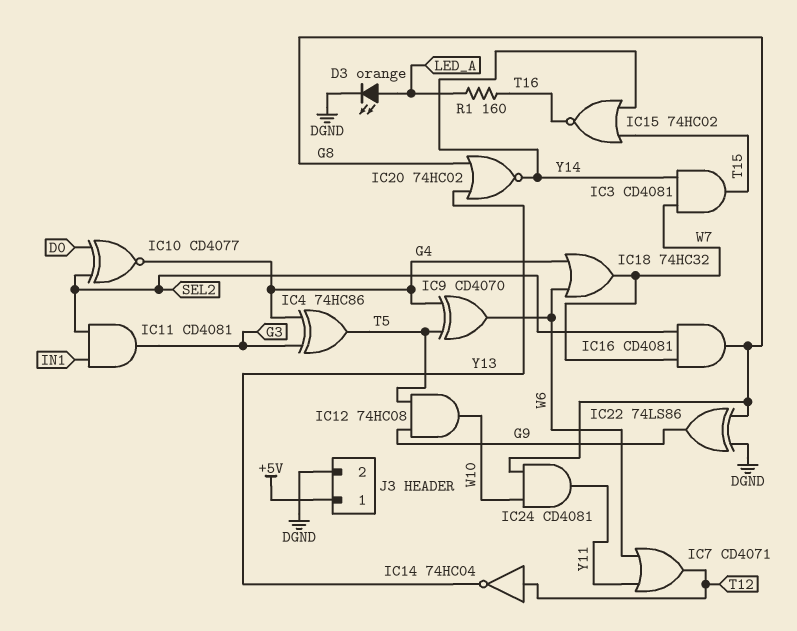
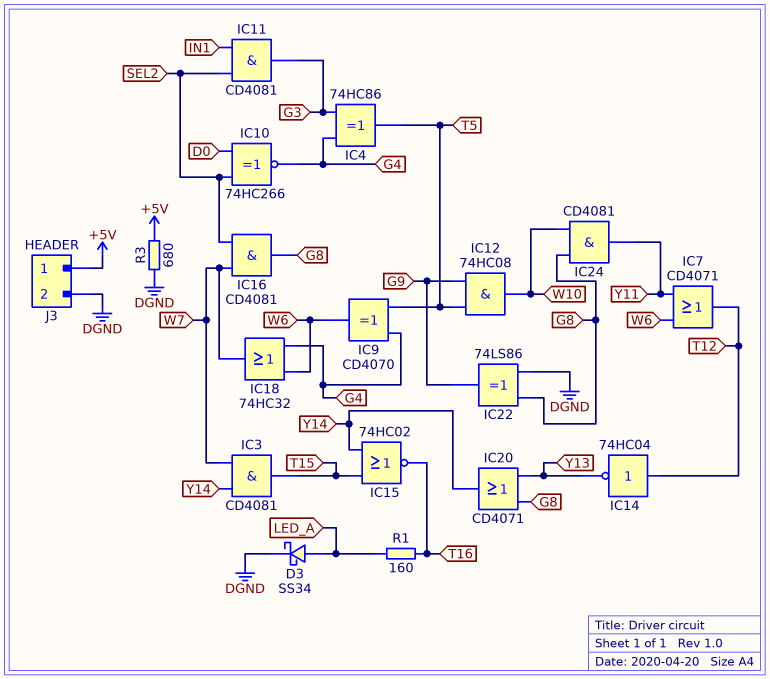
D3: LED orange (A LED_A, K DGND) -> schottky SS34 (A LED_A, K DGND)
IC10: XNOR CD4077 (in D0, in SEL2, out G4) -> XNOR 74HC266 (in D0, in SEL2, out G4)
IC20: NOR 74HC02 (in G8, in Y13, out Y14) -> OR CD4071 (in G8, in Y13, out Y14)
R3: none -> 680 (+5V, DGND)

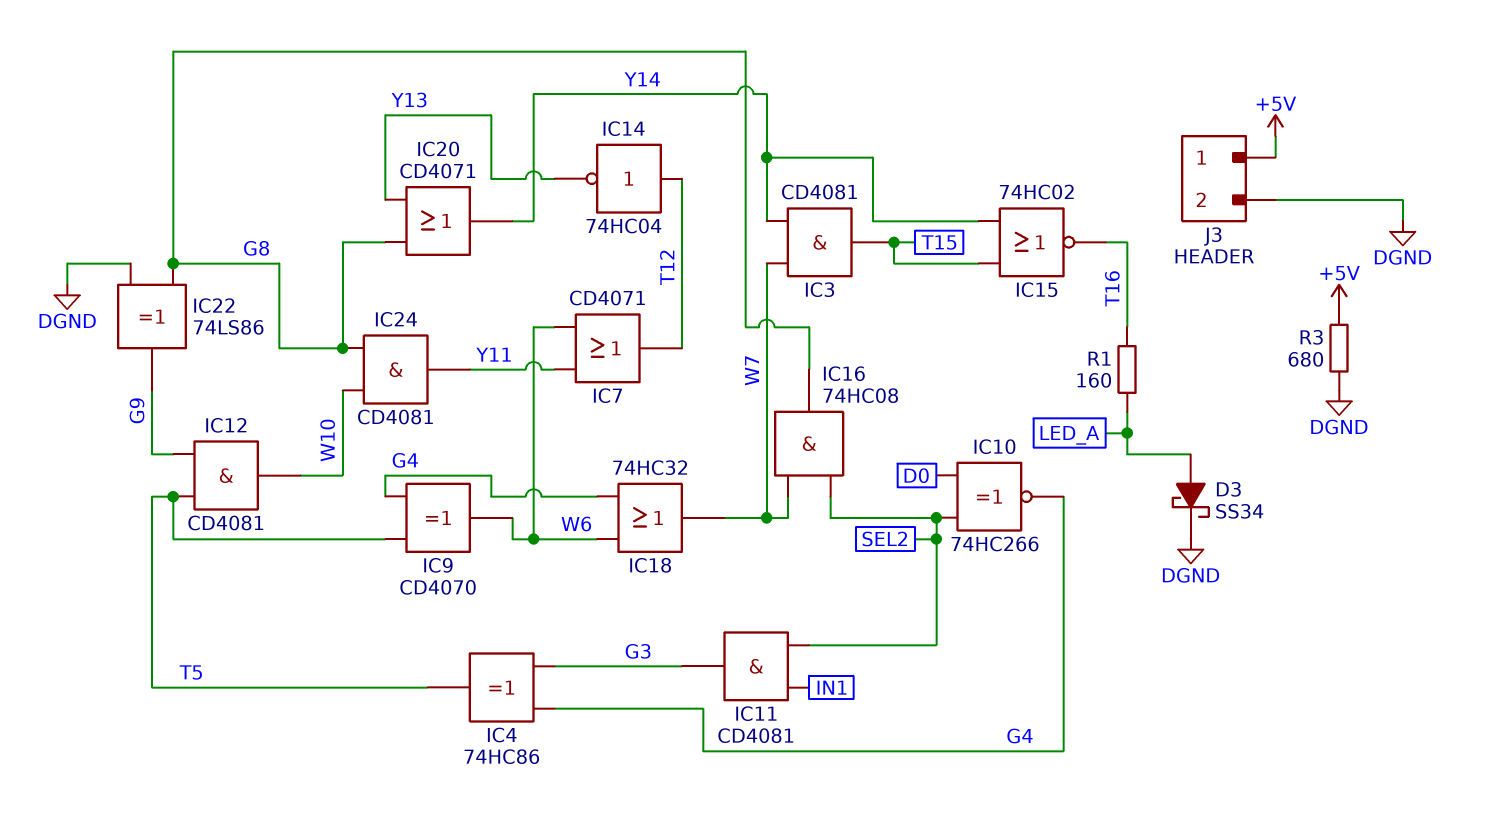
IC12: AND 74HC08 (in G9, in T5, out W10) -> AND CD4081 (in G9, in T5, out W10)
IC16: AND CD4081 (in SEL2, in W7, out G8) -> AND 74HC08 (in SEL2, in W7, out G8)

